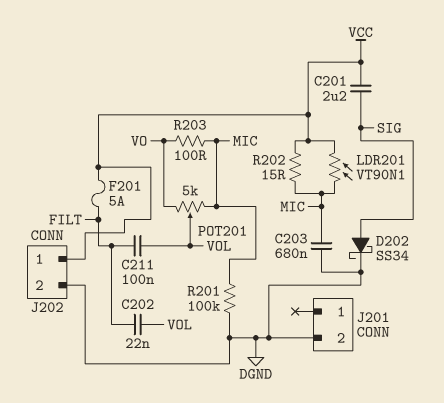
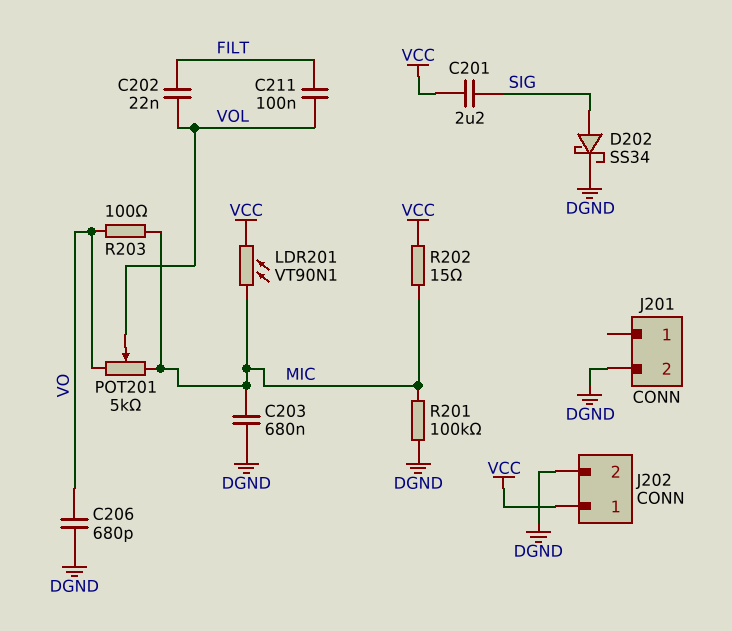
C206: none -> 680pF (DGND, VO)
F201: 5A (FILT, VCC) -> none

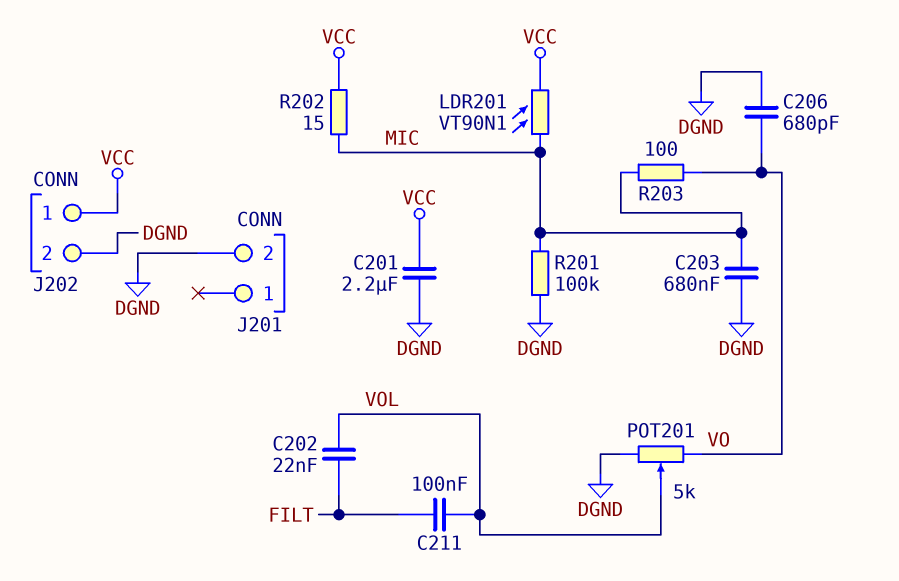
C201: 2.2uF (SIG, VCC) -> 2.2uF (DGND, VCC)
D202: schottky SS34 (A SIG, K DGND) -> none
POT201: 5k (MIC, VO, wiper VOL) -> 5k (DGND, VO, wiper VOL)

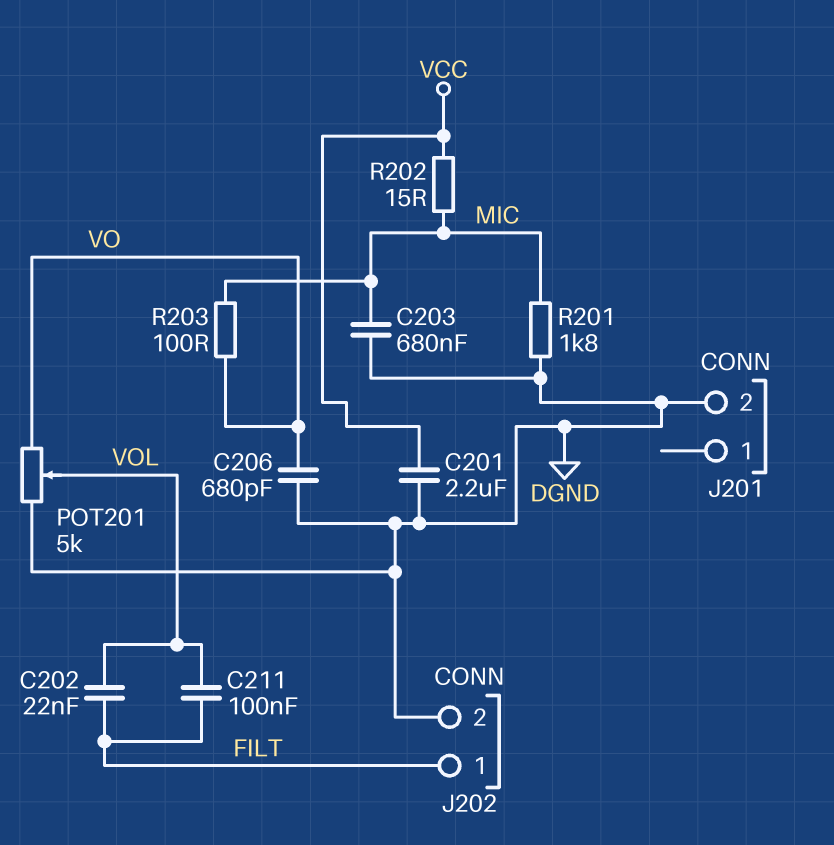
J202 pin 1: VCC -> FILT
LDR201: VT90N1 (MIC, VCC) -> none
R201: 100k (DGND, MIC) -> 1.8k (DGND, MIC)

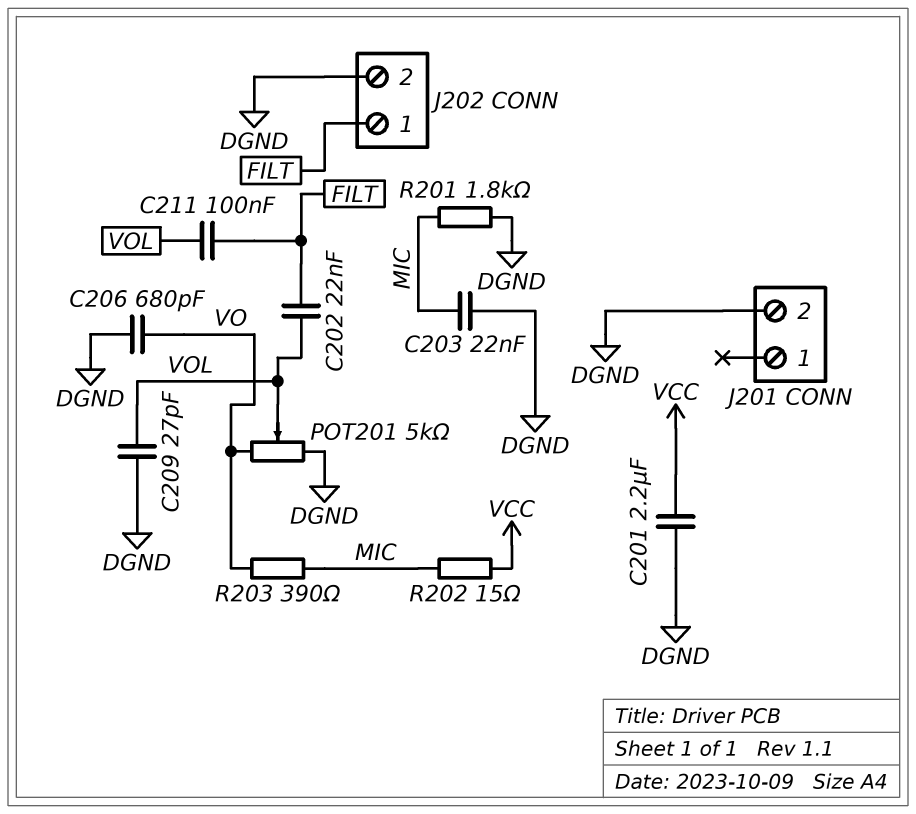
C203: 680nF (DGND, MIC) -> 22nF (DGND, MIC)
C209: none -> 27pF (DGND, VOL)
R203: 100 (MIC, VO) -> 390 (MIC, VO)

